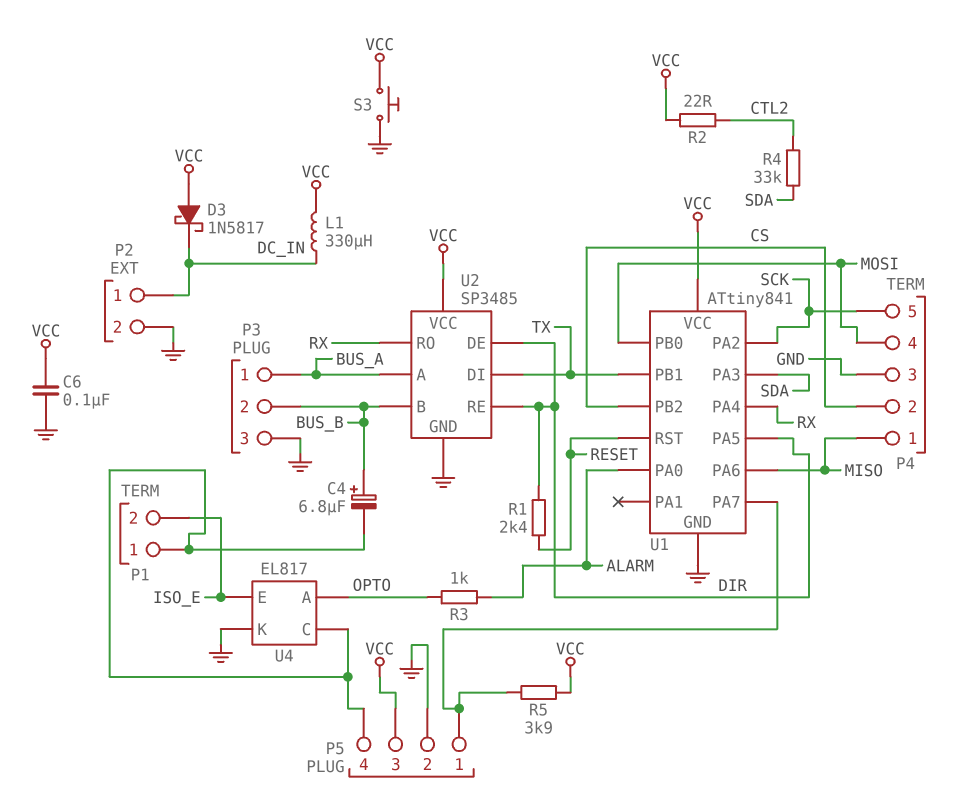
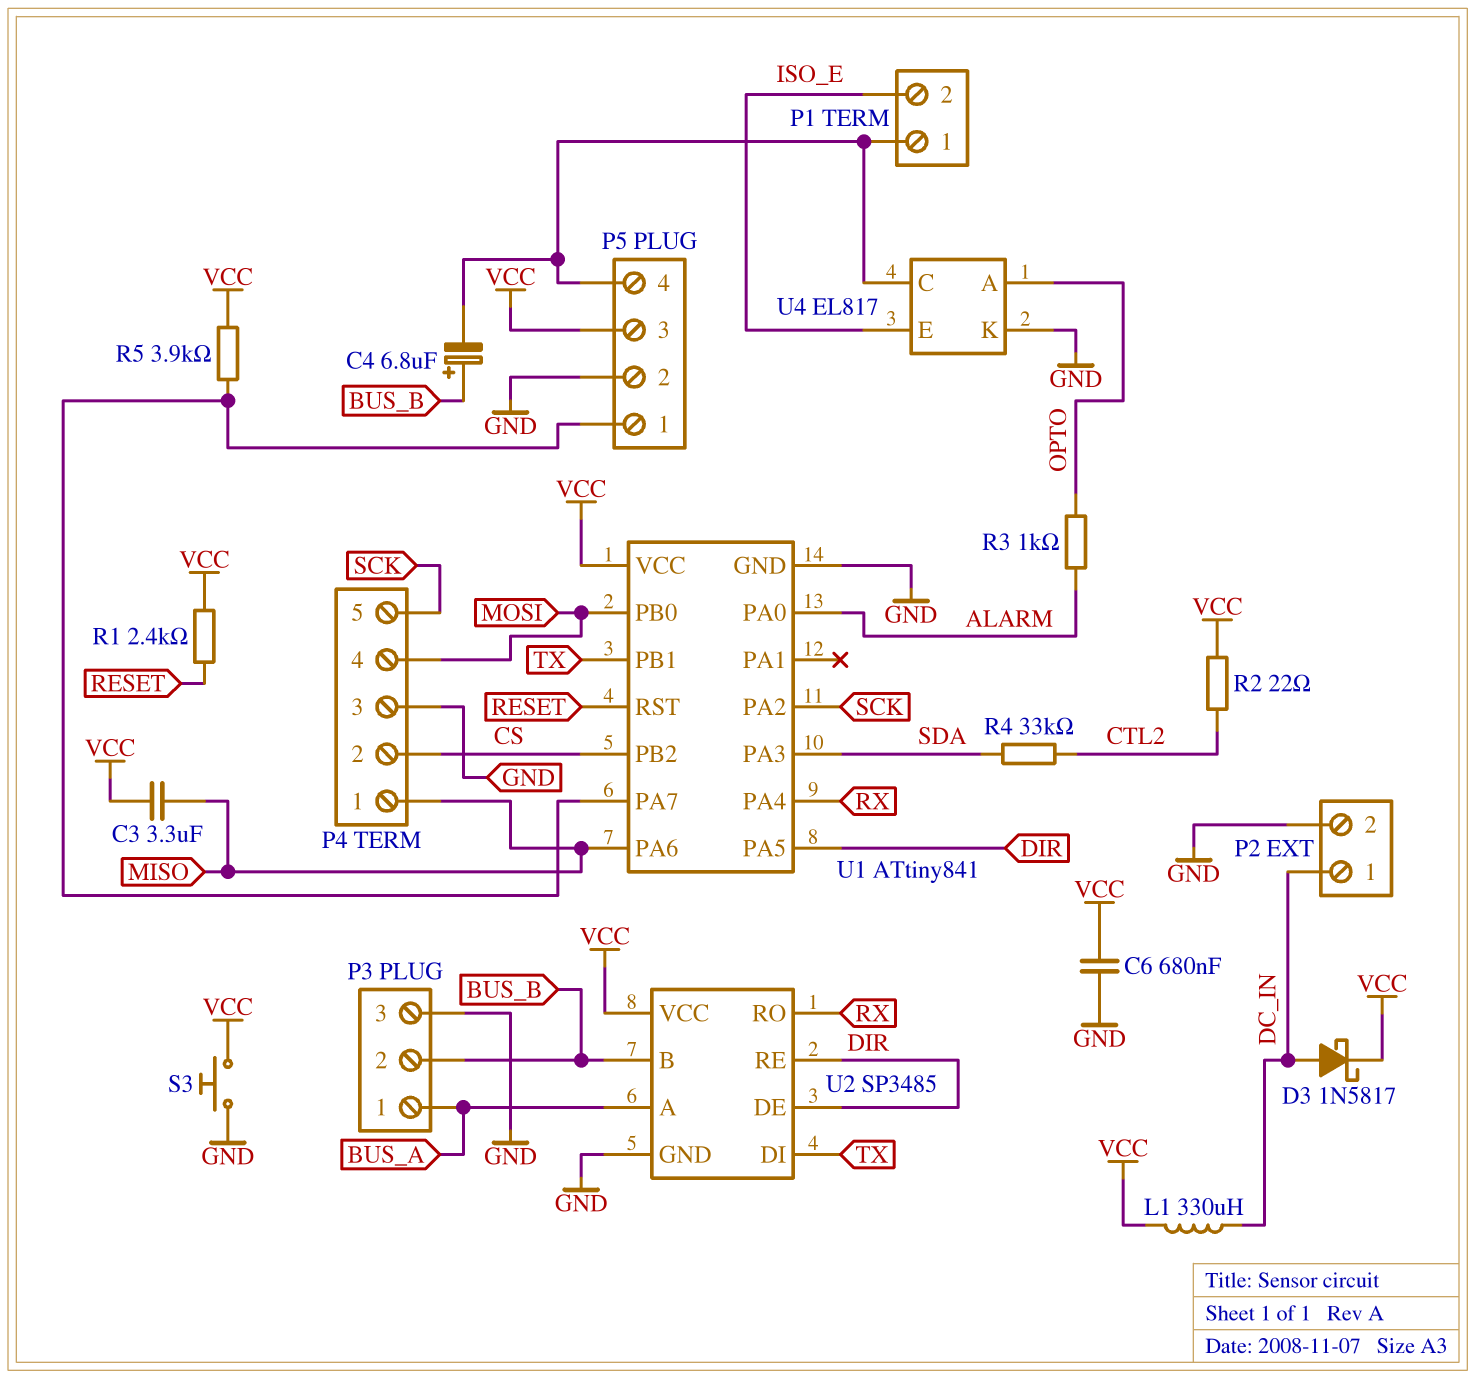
C3: none -> 3.3uF (MISO, VCC)
C6: 100nF (GND, VCC) -> 680nF (GND, VCC)
D3: schottky 1N5817 (A VCC, K DC_IN) -> schottky 1N5817 (A DC_IN, K VCC)
R1: 2.4k (DIR, RESET) -> 2.4k (RESET, VCC)

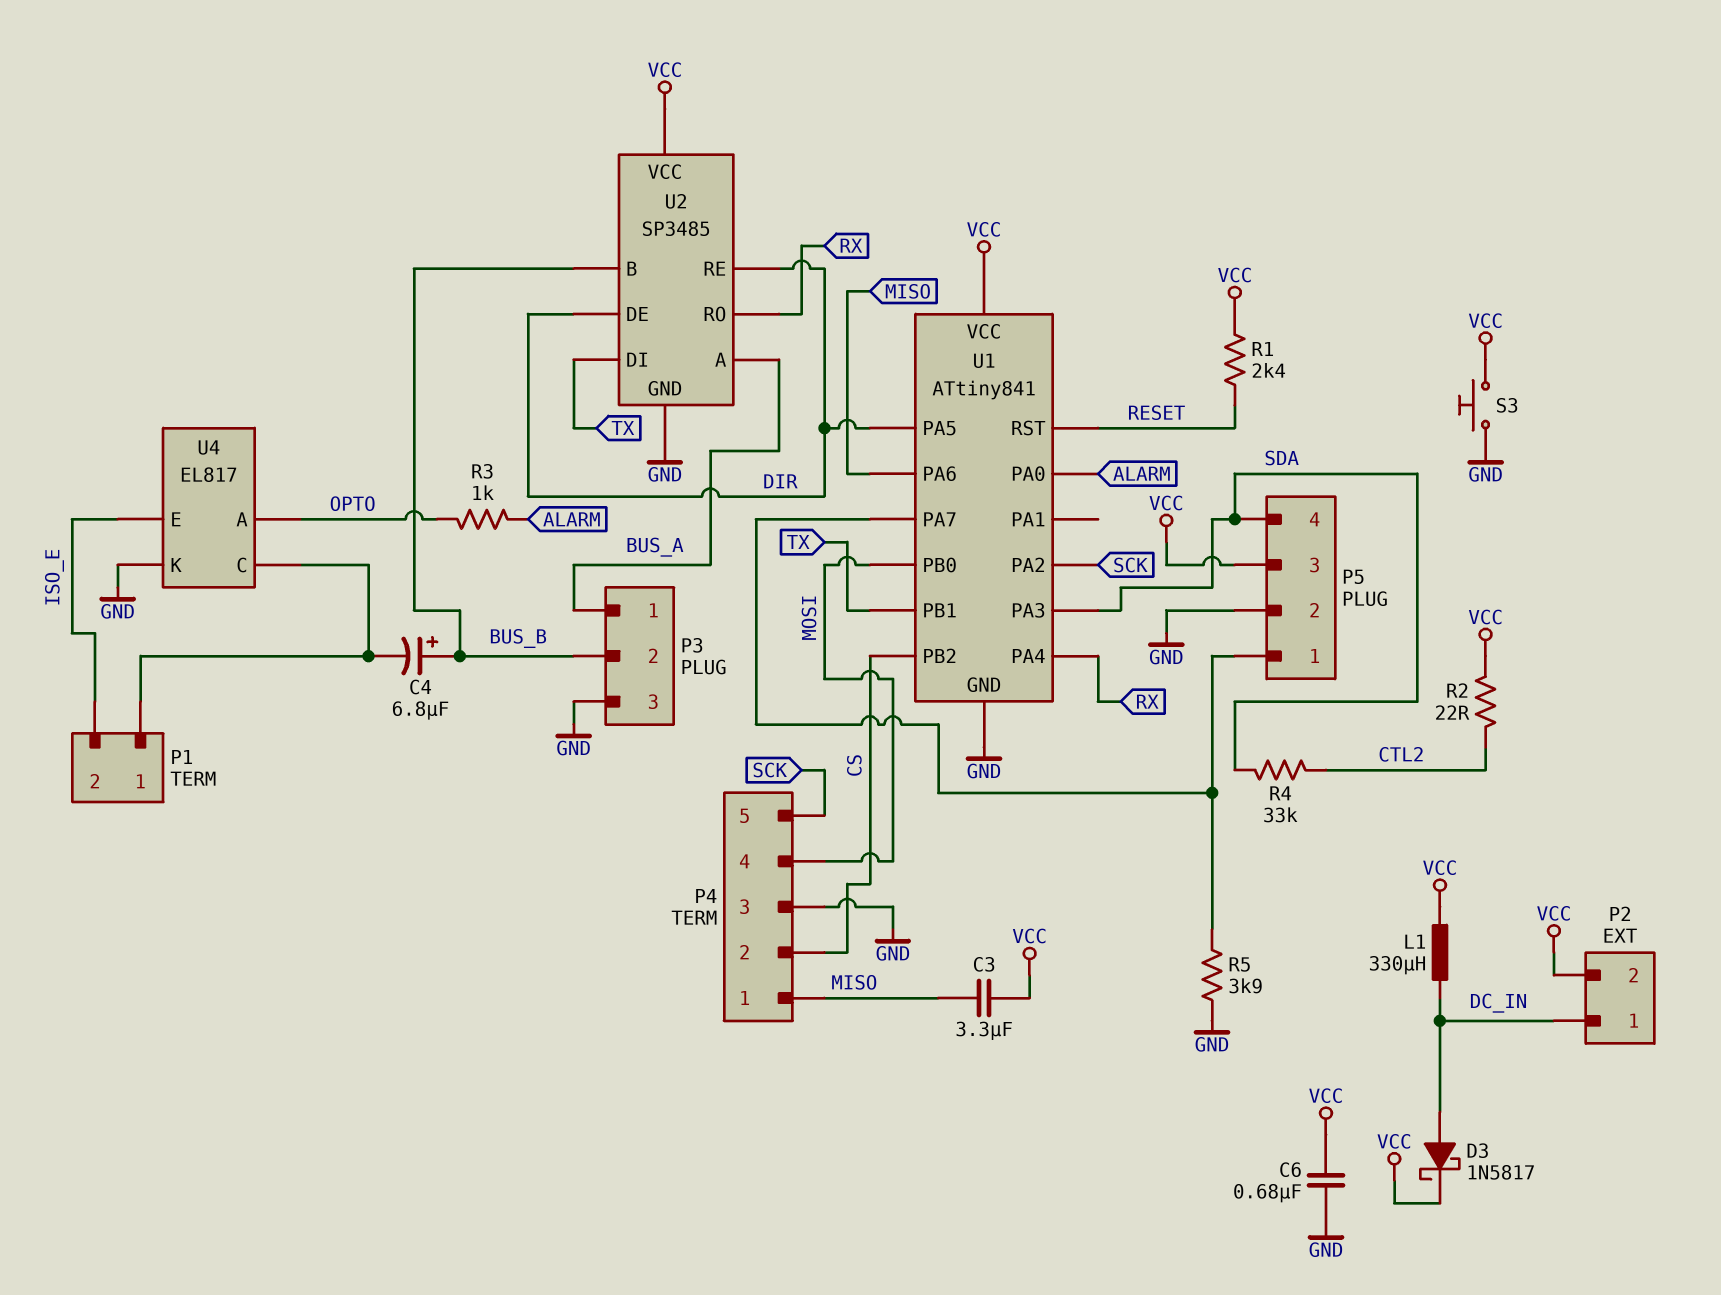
P2 pin 2: GND -> VCC
P5 pin 4: P1/1 -> SDA
R5: 3.9k (P5/1, VCC) -> 3.9k (GND, P5/1)

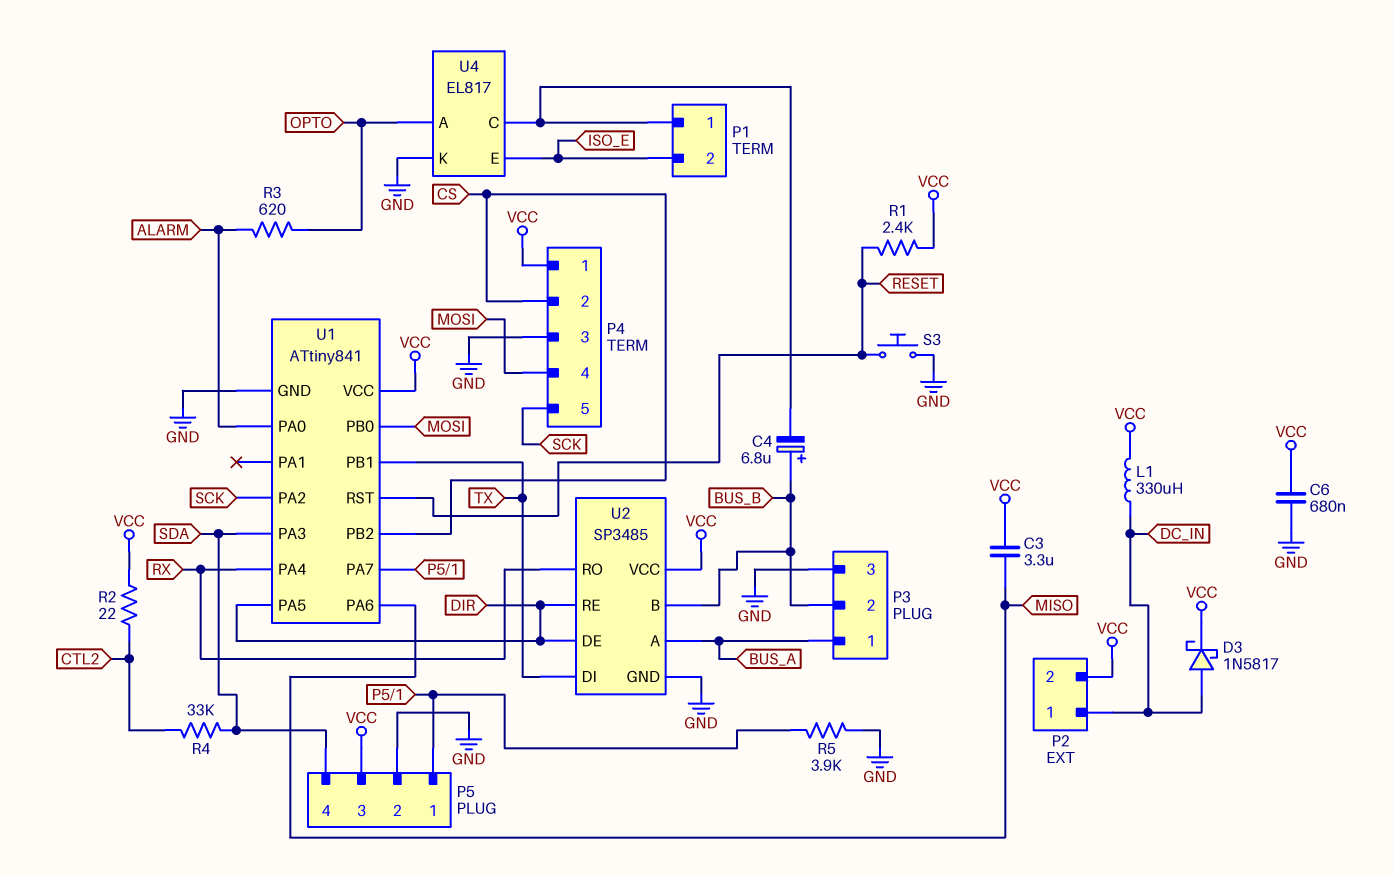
P4 pin 1: MISO -> VCC
R3: 1k (ALARM, OPTO) -> 620 (ALARM, OPTO)
S3: button (GND, VCC) -> button (GND, RESET)

